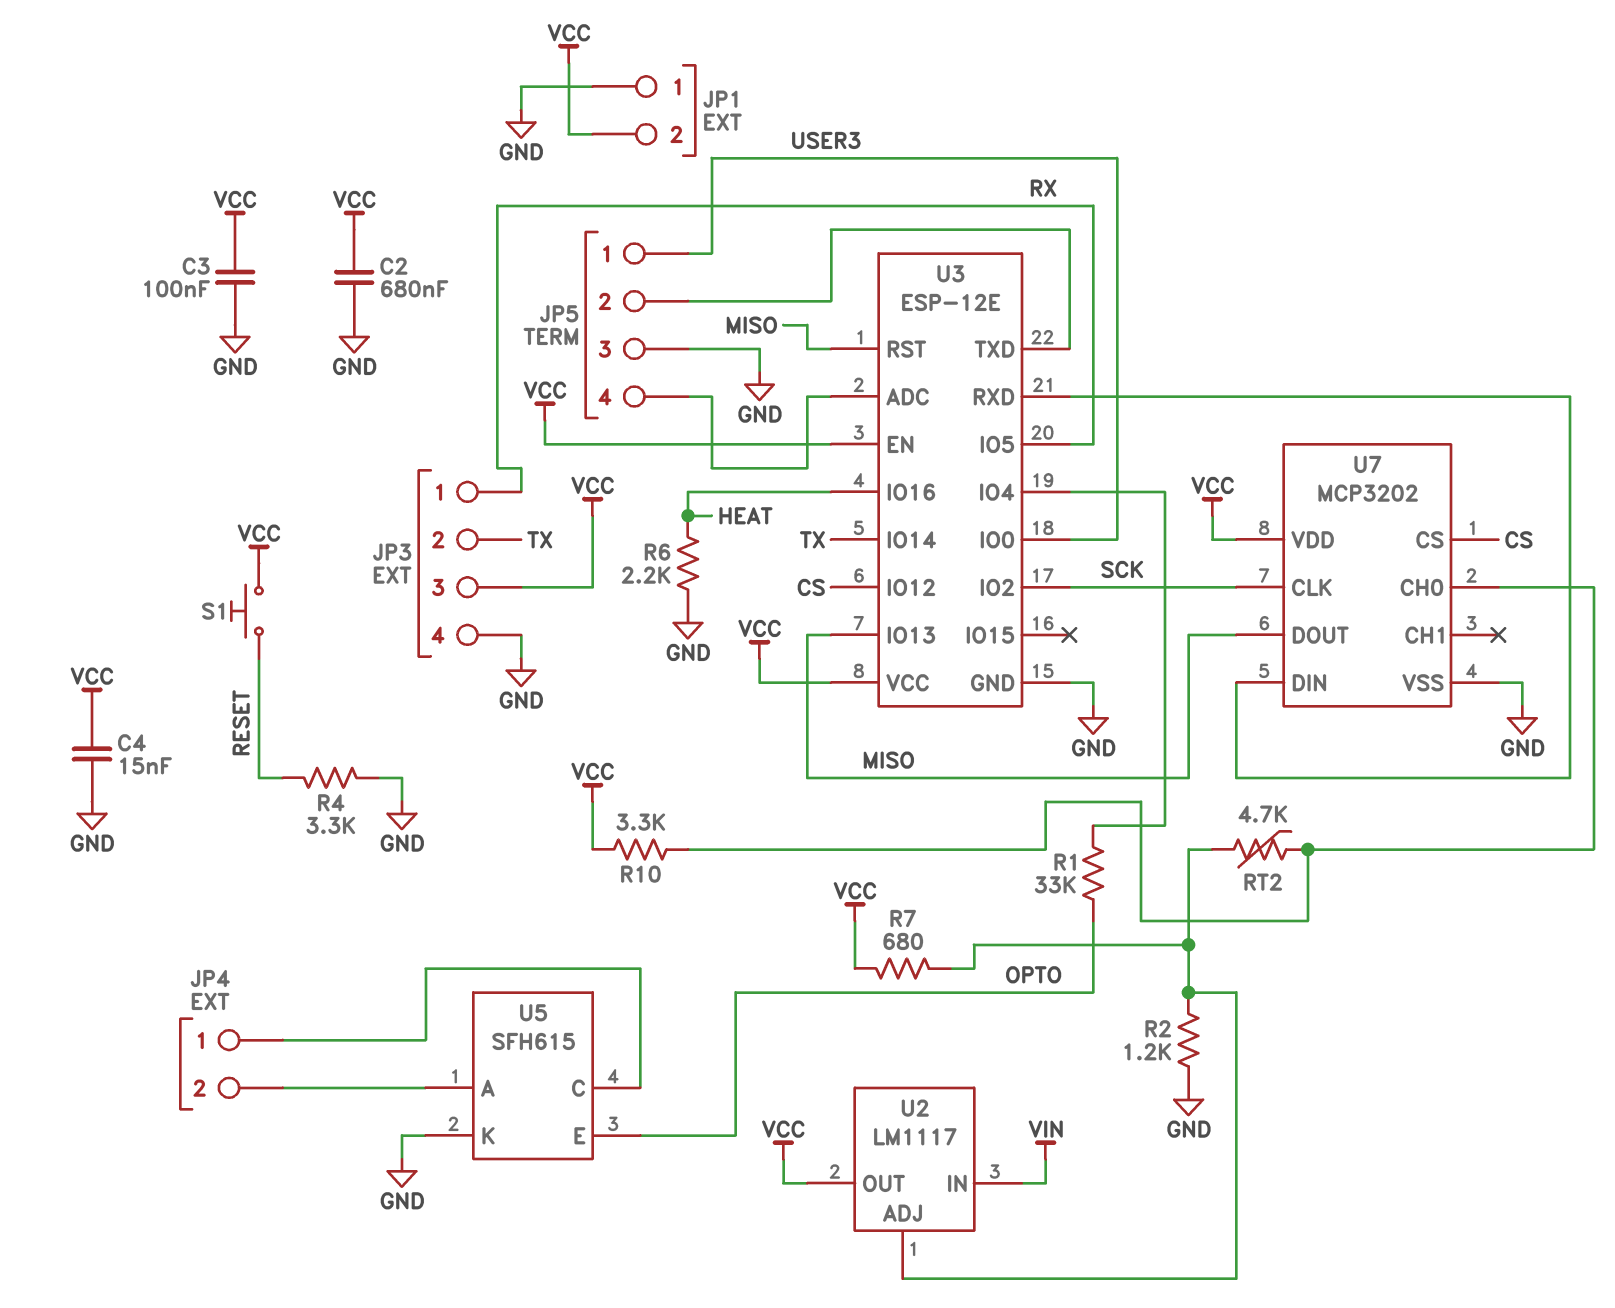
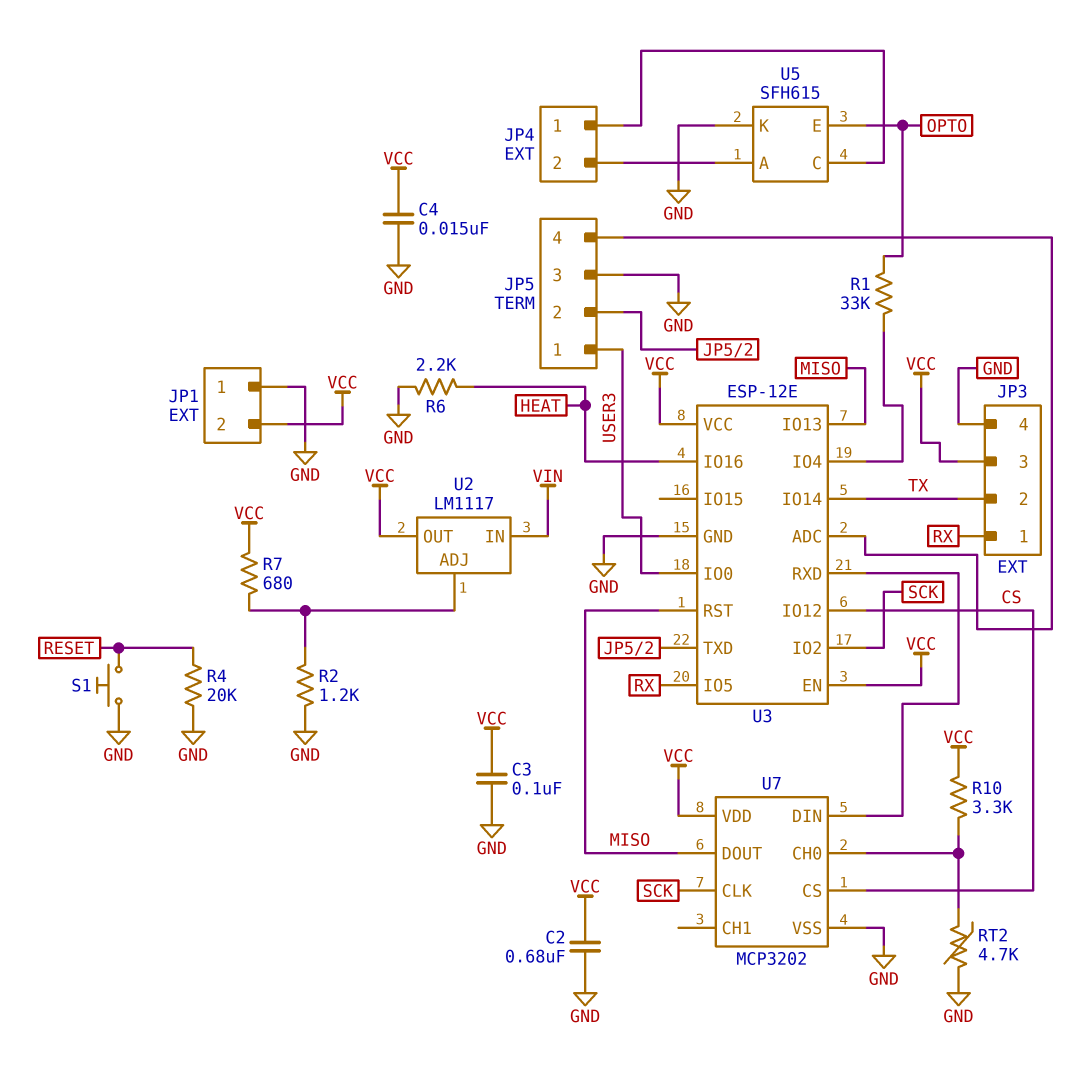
R4: 3.3k (GND, RESET) -> 20k (GND, RESET)
RT2: 4.7k (U2/ADJ, U7/CH0) -> 4.7k (GND, U7/CH0)
S1: button (RESET, VCC) -> button (GND, RESET)

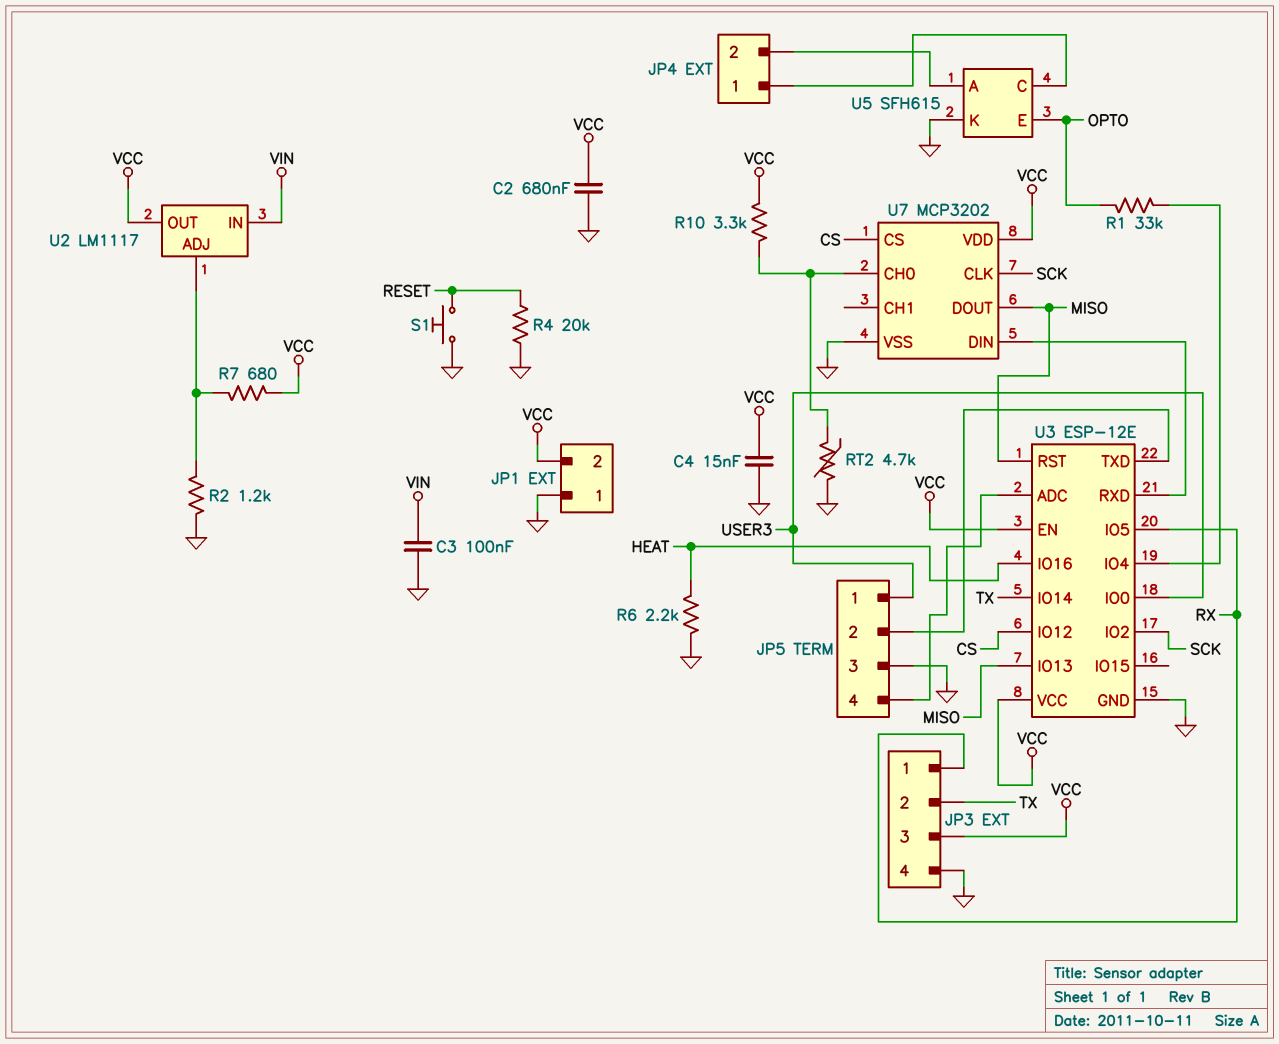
C3: 100nF (GND, VCC) -> 100nF (GND, VIN)

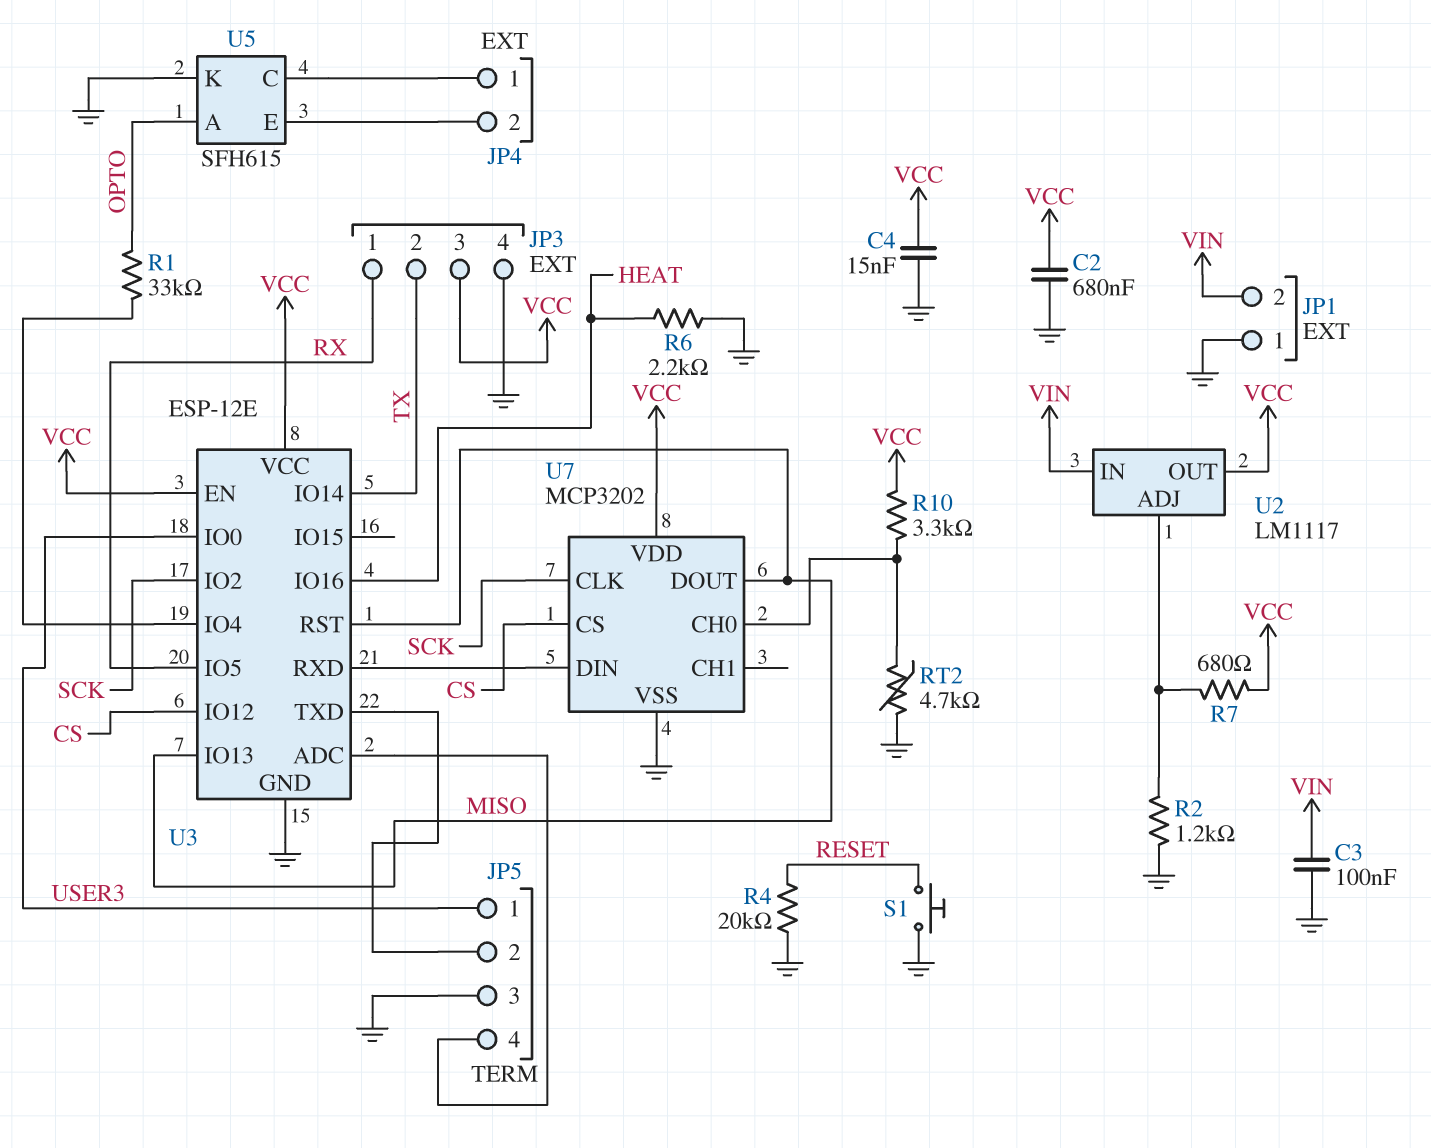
JP1 pin 2: VCC -> VIN
U5 pin A: JP4/2 -> OPTO
U5 pin E: OPTO -> JP4/2

